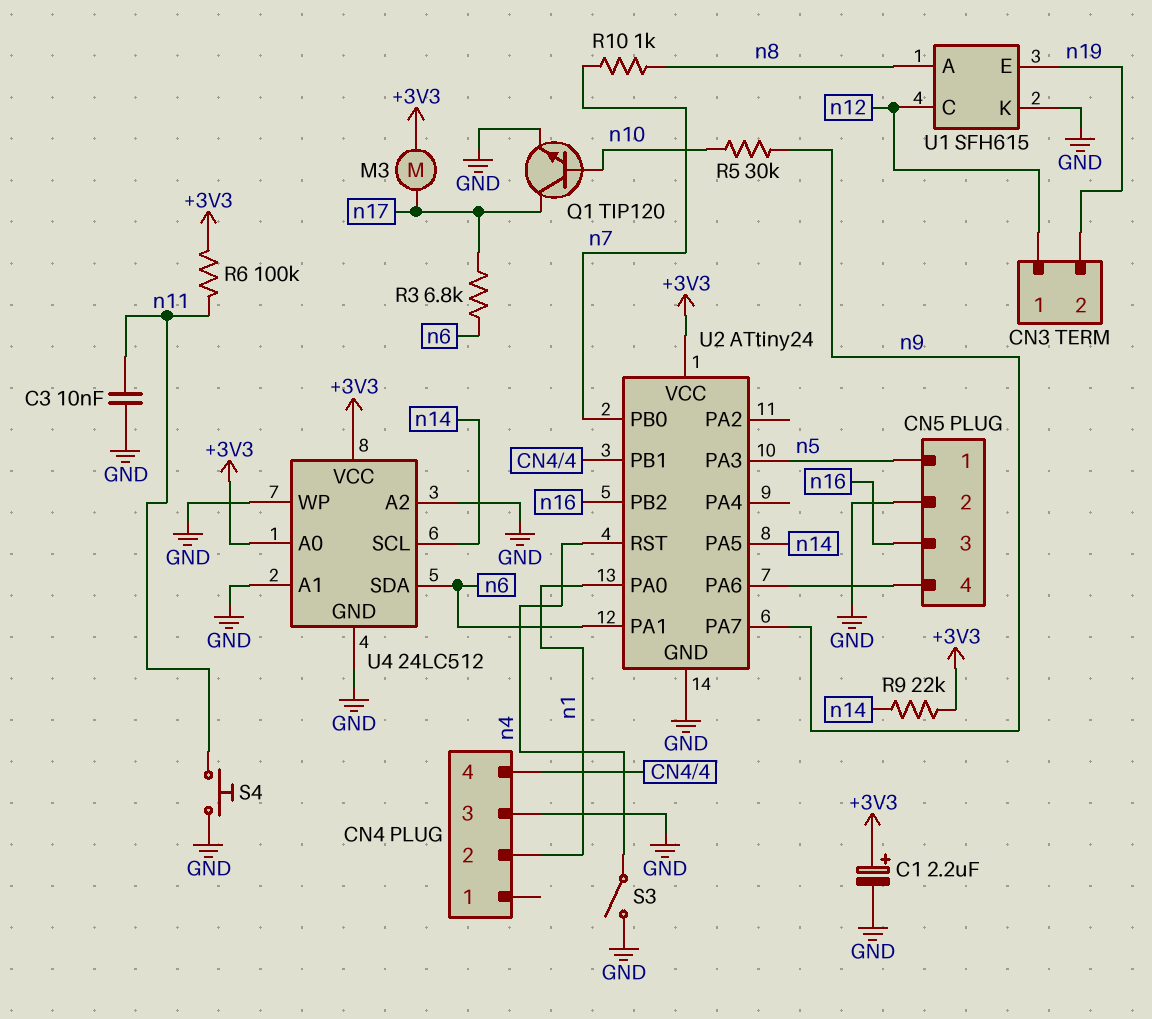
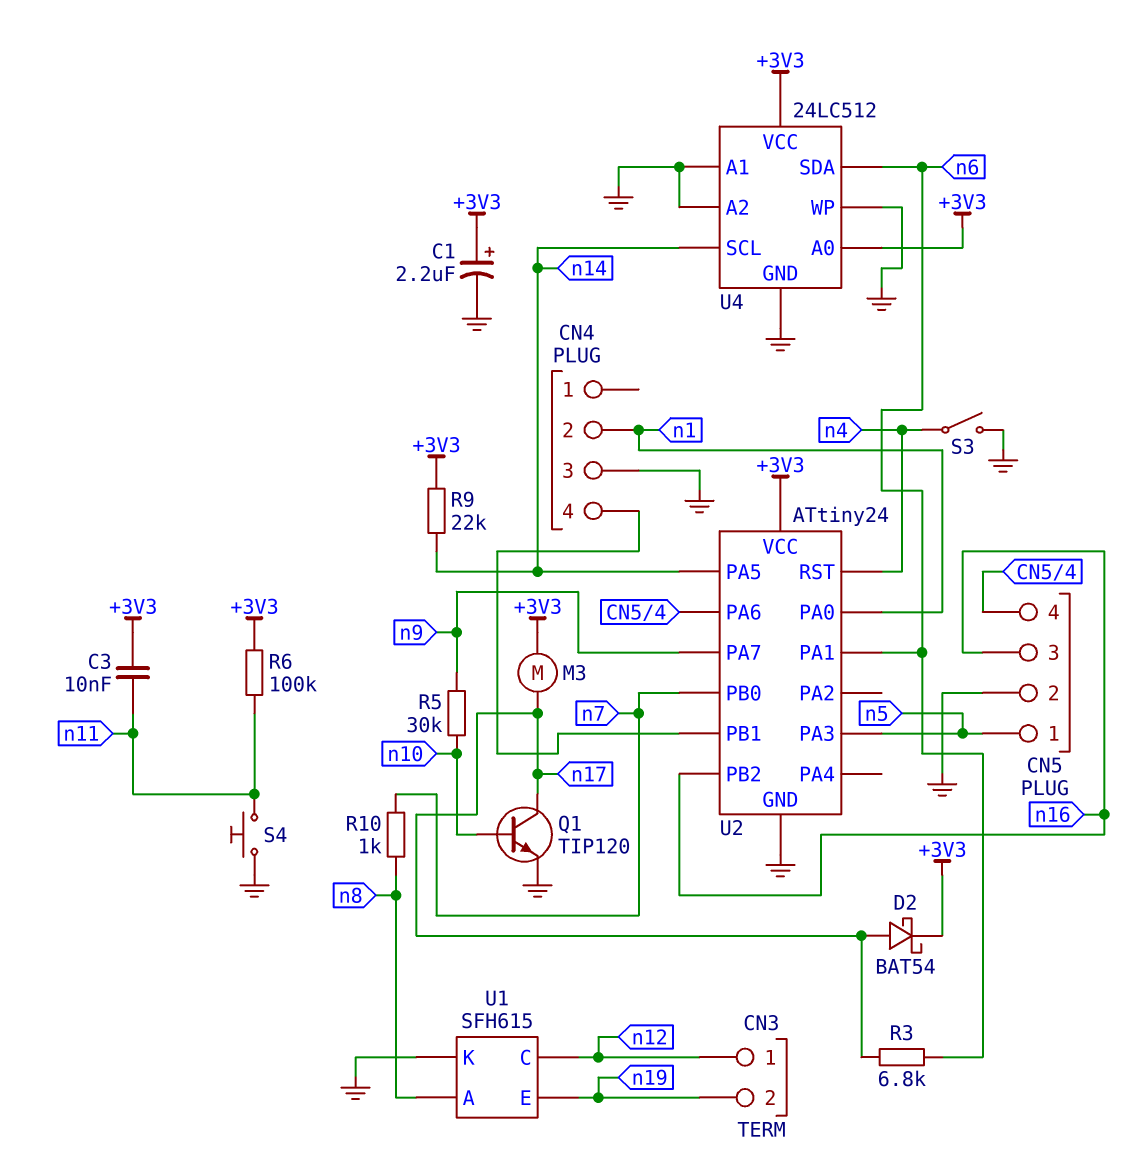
C3: 10nF (GND, n11) -> 10nF (+3V3, n11)
D2: none -> schottky BAT54 (A n17, K +3V3)

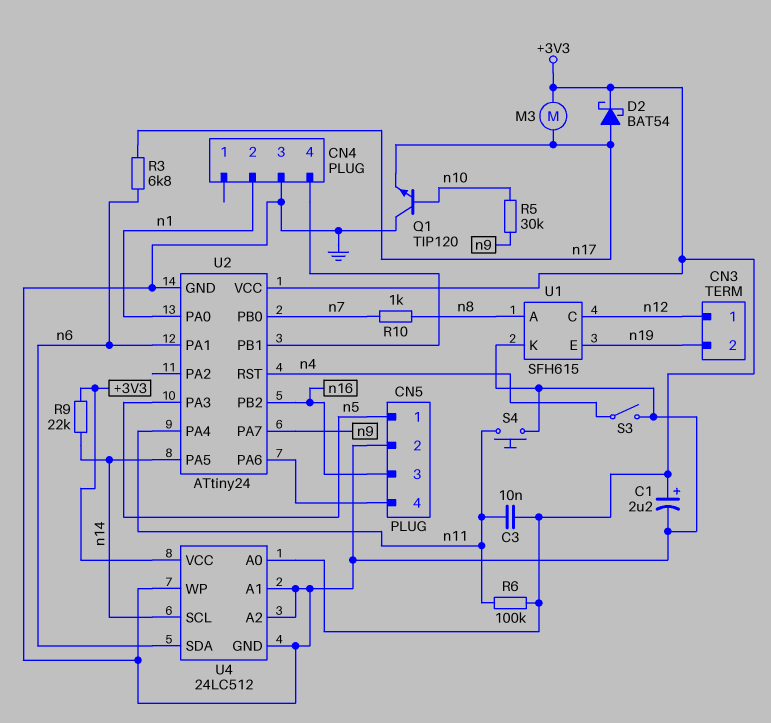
Q1: NPN TIP120 (B n10, C n17, E GND) -> NPN TIP120 (B n10, C GND, E n17)
U2 pin PA4: none -> n11

